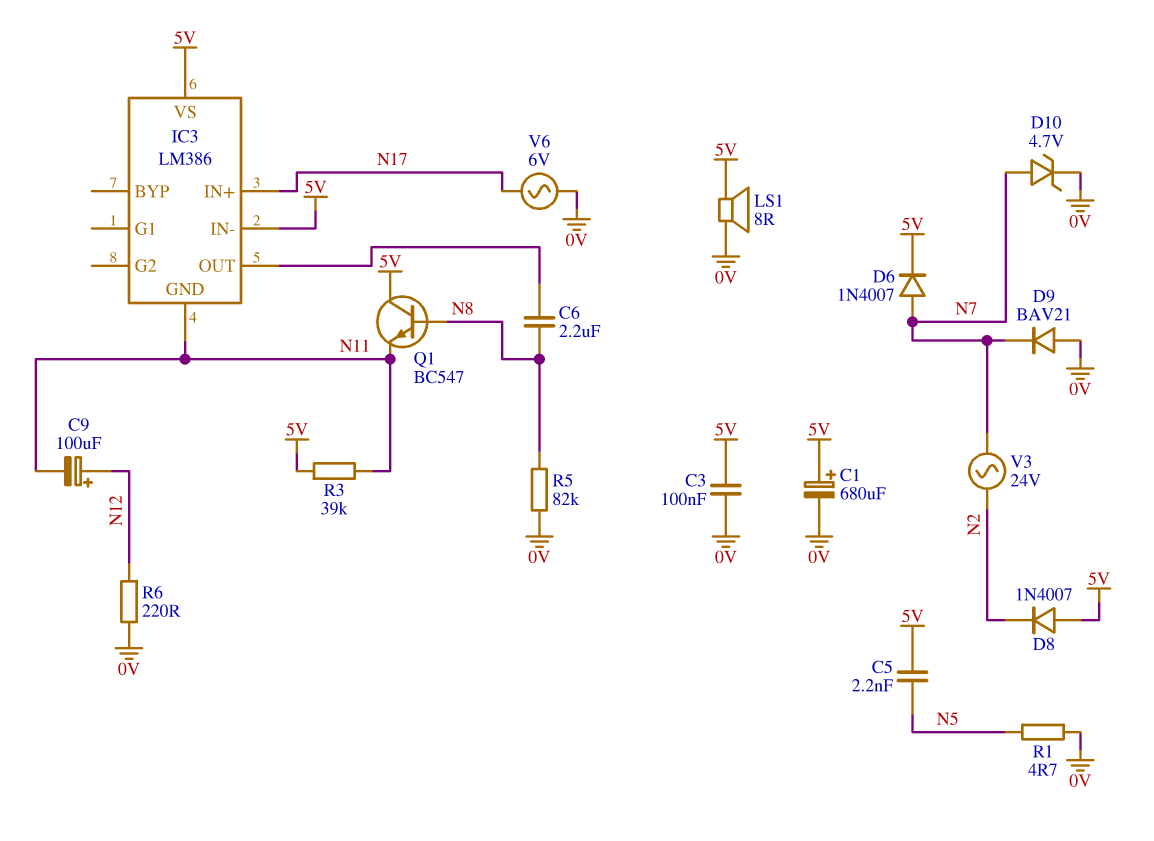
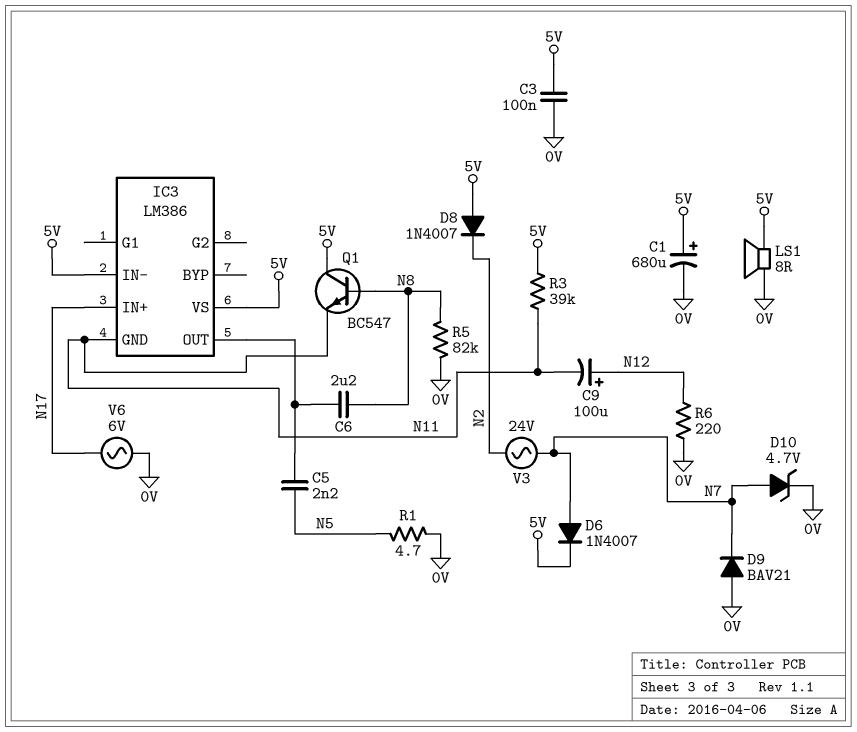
C5: 2.2nF (5V, N5) -> 2.2nF (IC3/OUT, N5)

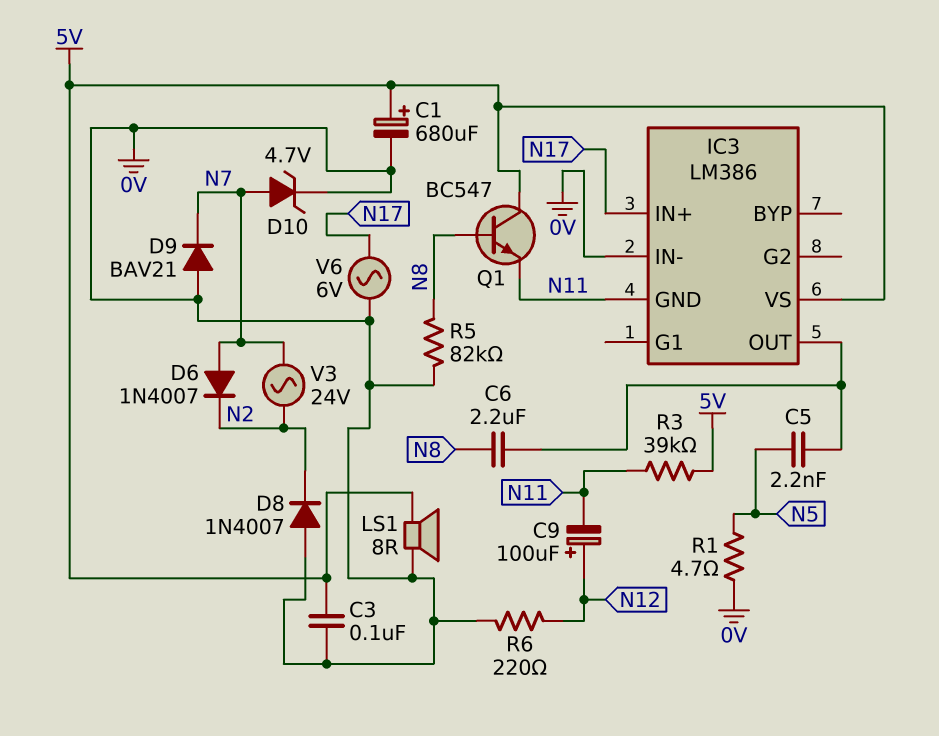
D6: diode 1N4007 (A N7, K 5V) -> diode 1N4007 (A N7, K N2)
D8: diode 1N4007 (A 5V, K N2) -> diode 1N4007 (A 0V, K N2)
IC3 pin IN-: 5V -> 0V

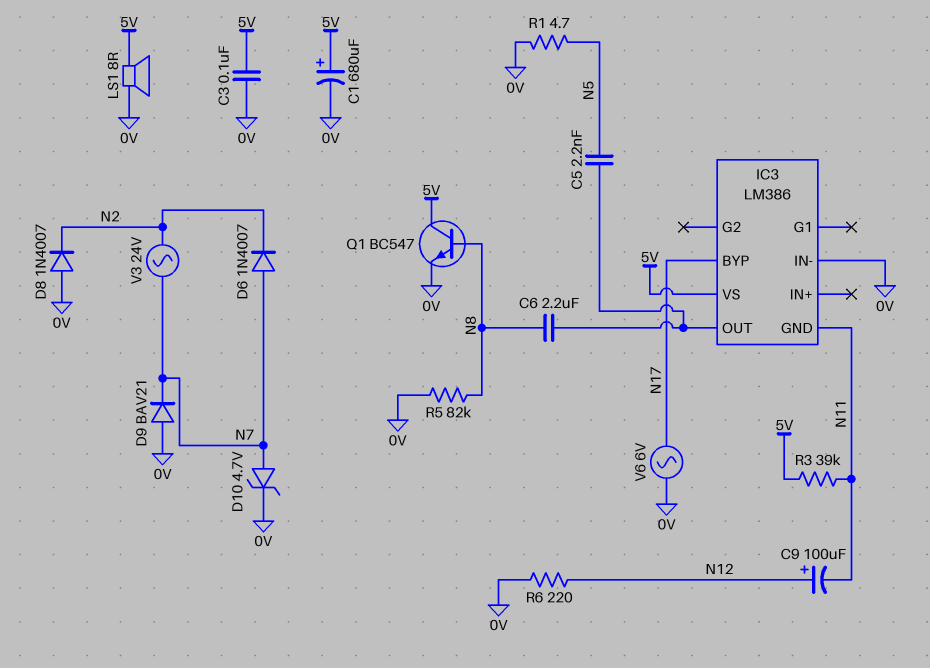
IC3 pin BYP: none -> N17
IC3 pin IN+: N17 -> none
Q1: NPN BC547 (B N8, C 5V, E N11) -> NPN BC547 (B N8, C 5V, E 0V)

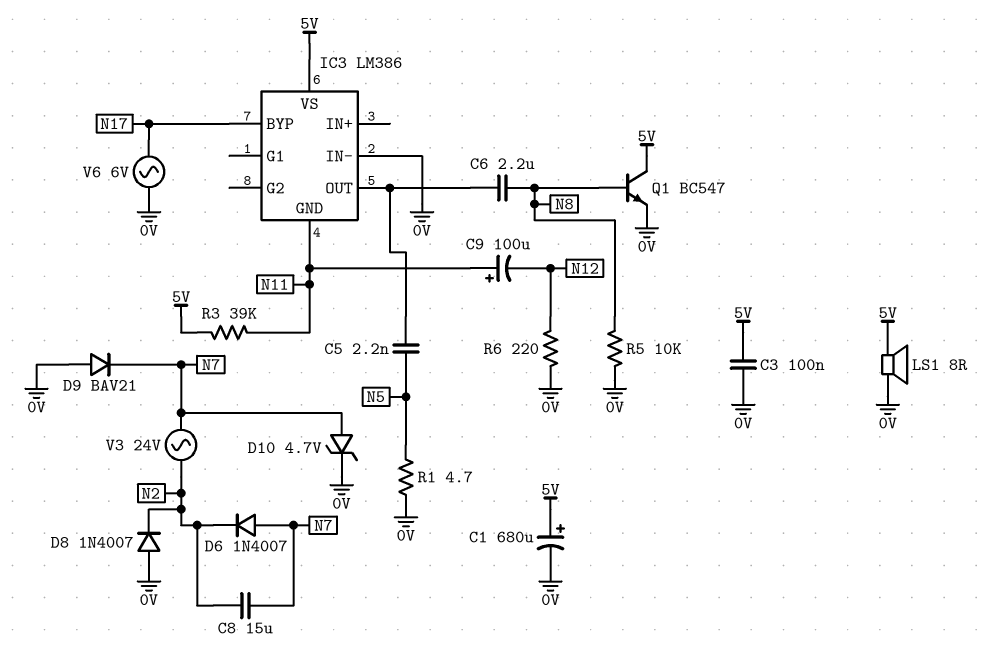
C8: none -> 15uF (N2, N7)
C9: 100uF (plus N12, minus N11) -> 100uF (plus N11, minus N12)
R5: 82k (0V, N8) -> 10k (0V, N8)

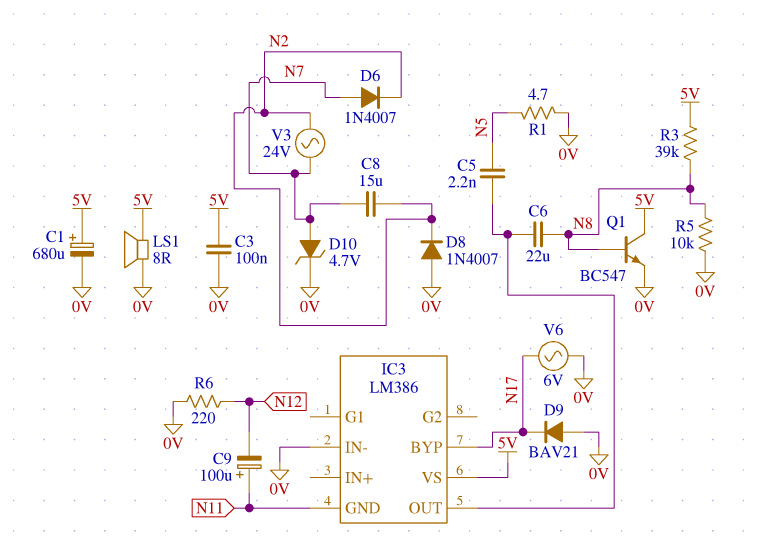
C6: 2.2uF (IC3/OUT, N8) -> 22uF (IC3/OUT, N8)
D9: diode BAV21 (A 0V, K N7) -> diode BAV21 (A 0V, K N17)
R3: 39k (5V, N11) -> 39k (5V, N8)

